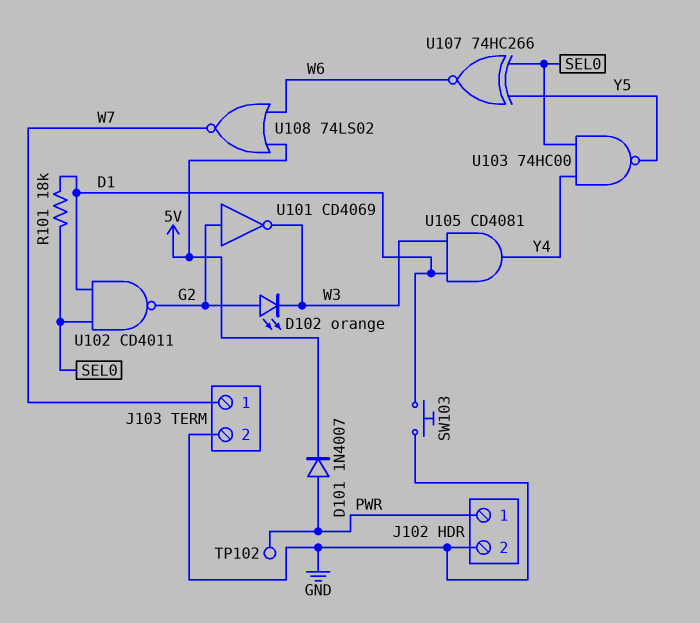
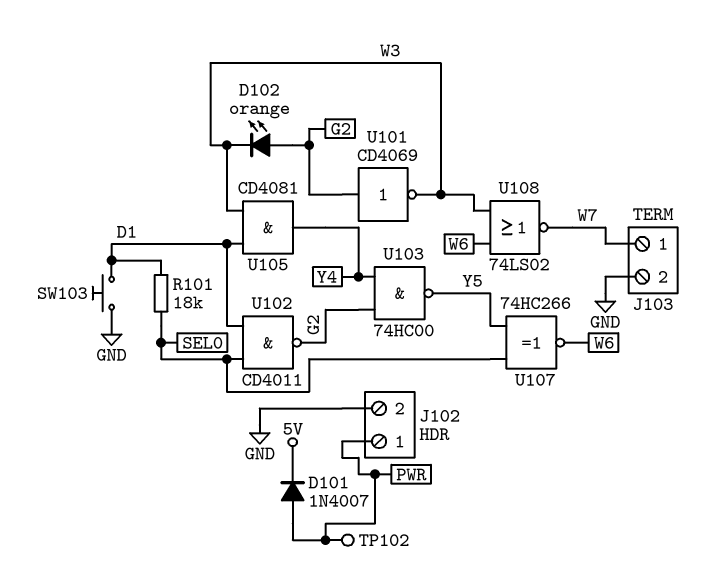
U103: NAND 74HC00 (in SEL0, in Y4, out Y5) -> NAND 74HC00 (in G2, in Y4, out Y5)
U108: NOR 74LS02 (in 5V, in W6, out W7) -> NOR 74LS02 (in W3, in W6, out W7)

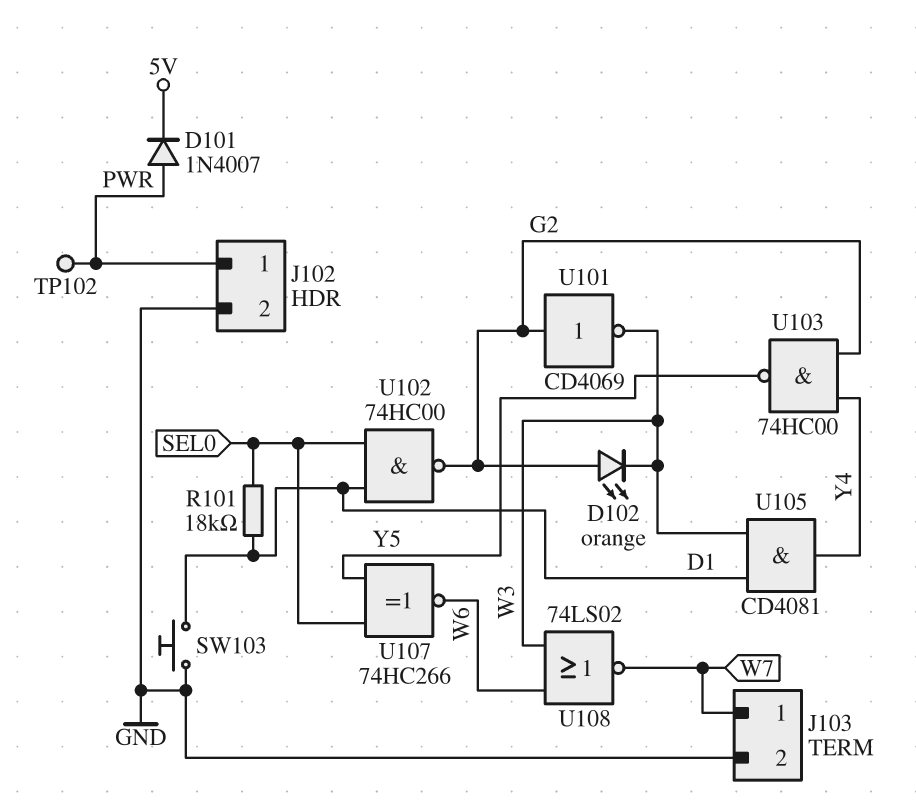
U102: NAND CD4011 (in D1, in SEL0, out G2) -> NAND 74HC00 (in D1, in SEL0, out G2)

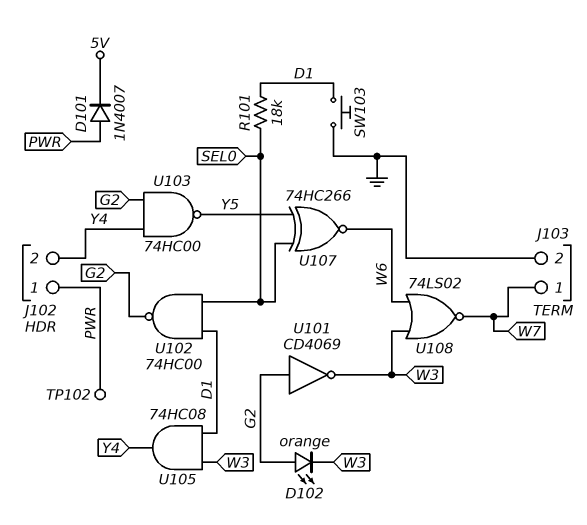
J102 pin 2: GND -> Y4
U105: AND CD4081 (in D1, in W3, out Y4) -> AND 74HC08 (in D1, in W3, out Y4)

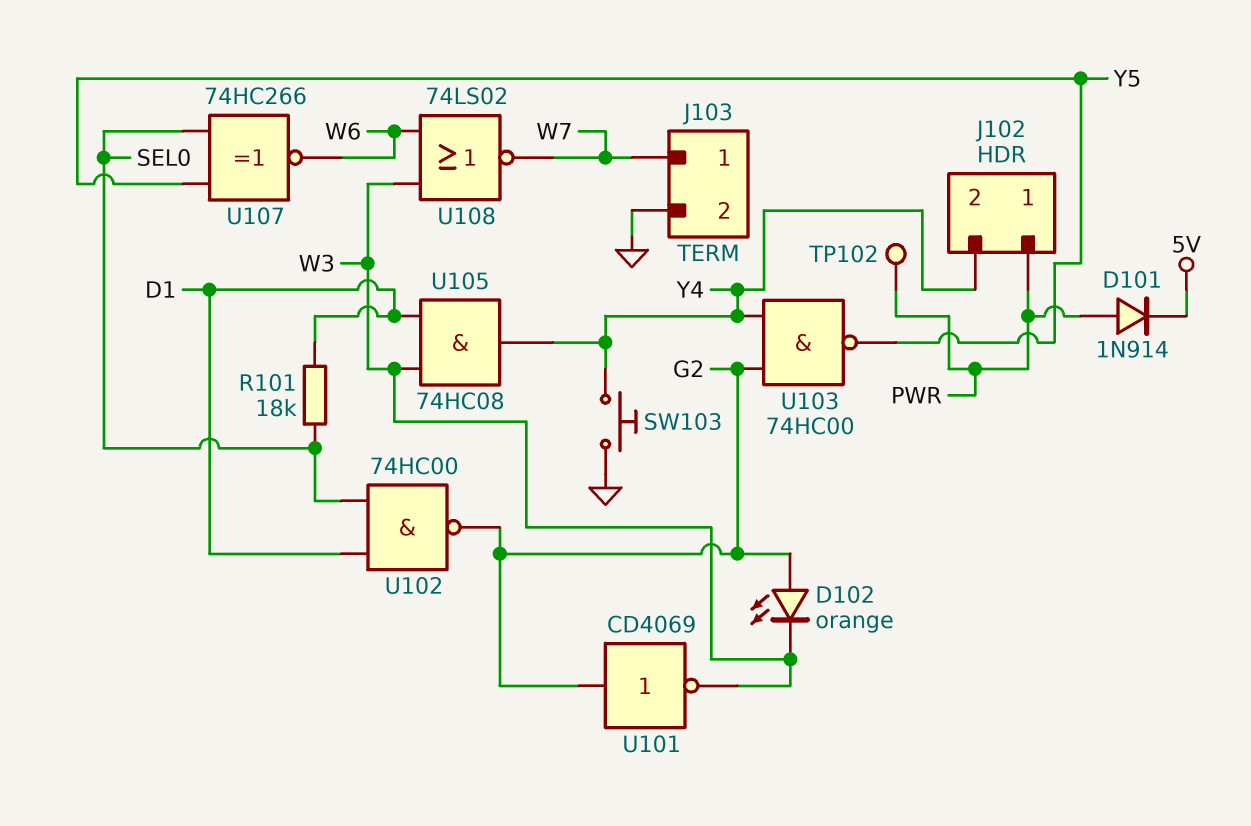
D101: diode 1N4007 (A PWR, K 5V) -> diode 1N914 (A PWR, K 5V)
SW103: button (D1, GND) -> button (GND, Y4)

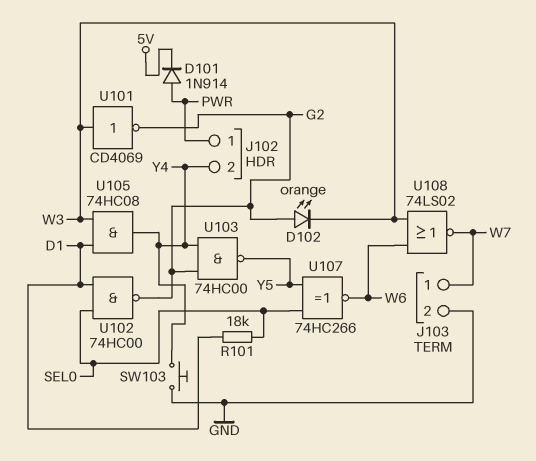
TP102: test point (PWR) -> none
U101: NOT CD4069 (in G2, out W3) -> NOT CD4069 (in W3, out G2)

